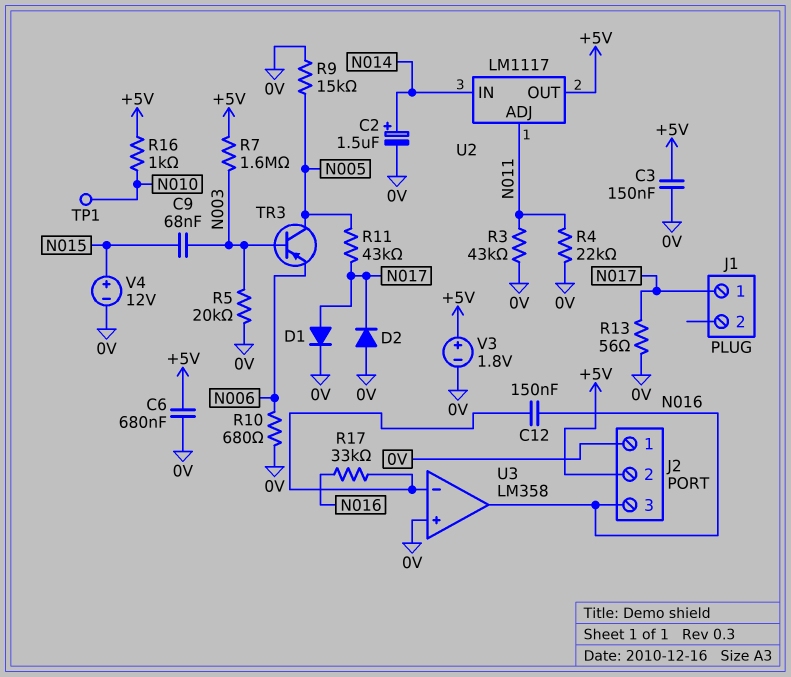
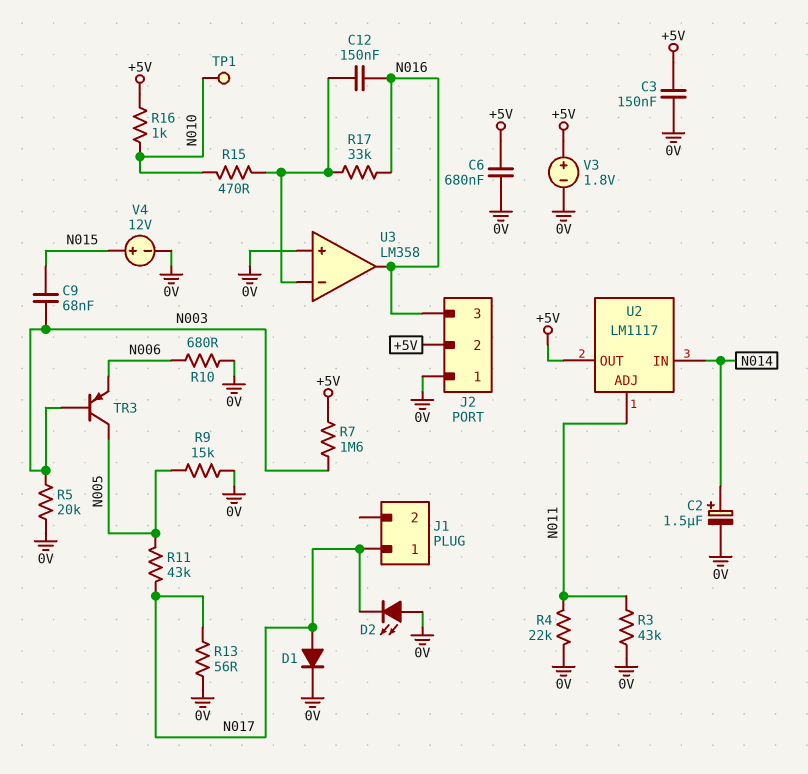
D2: diode (A 0V, K N017) -> LED (A 0V, K N017)
R15: none -> 470 (N010, U3/in-)

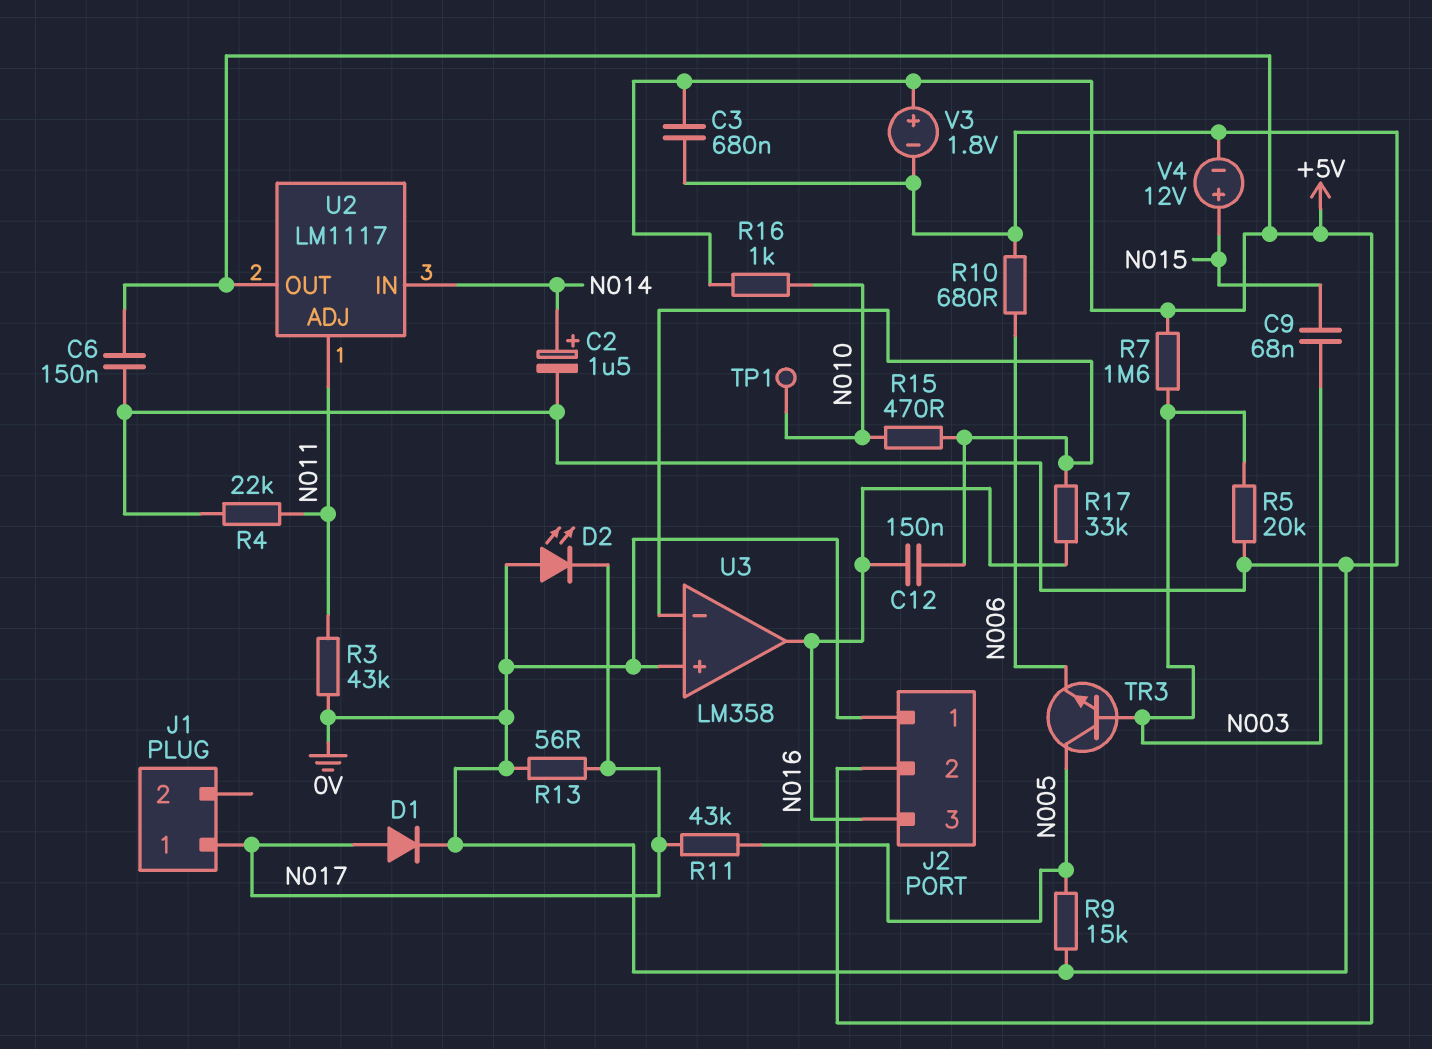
C3: 150nF (+5V, 0V) -> 680nF (+5V, 0V)
C6: 680nF (+5V, 0V) -> 150nF (+5V, 0V)
TR3: PNP (B N003, C N005, E N006) -> NPN (B N003, C N005, E N006)

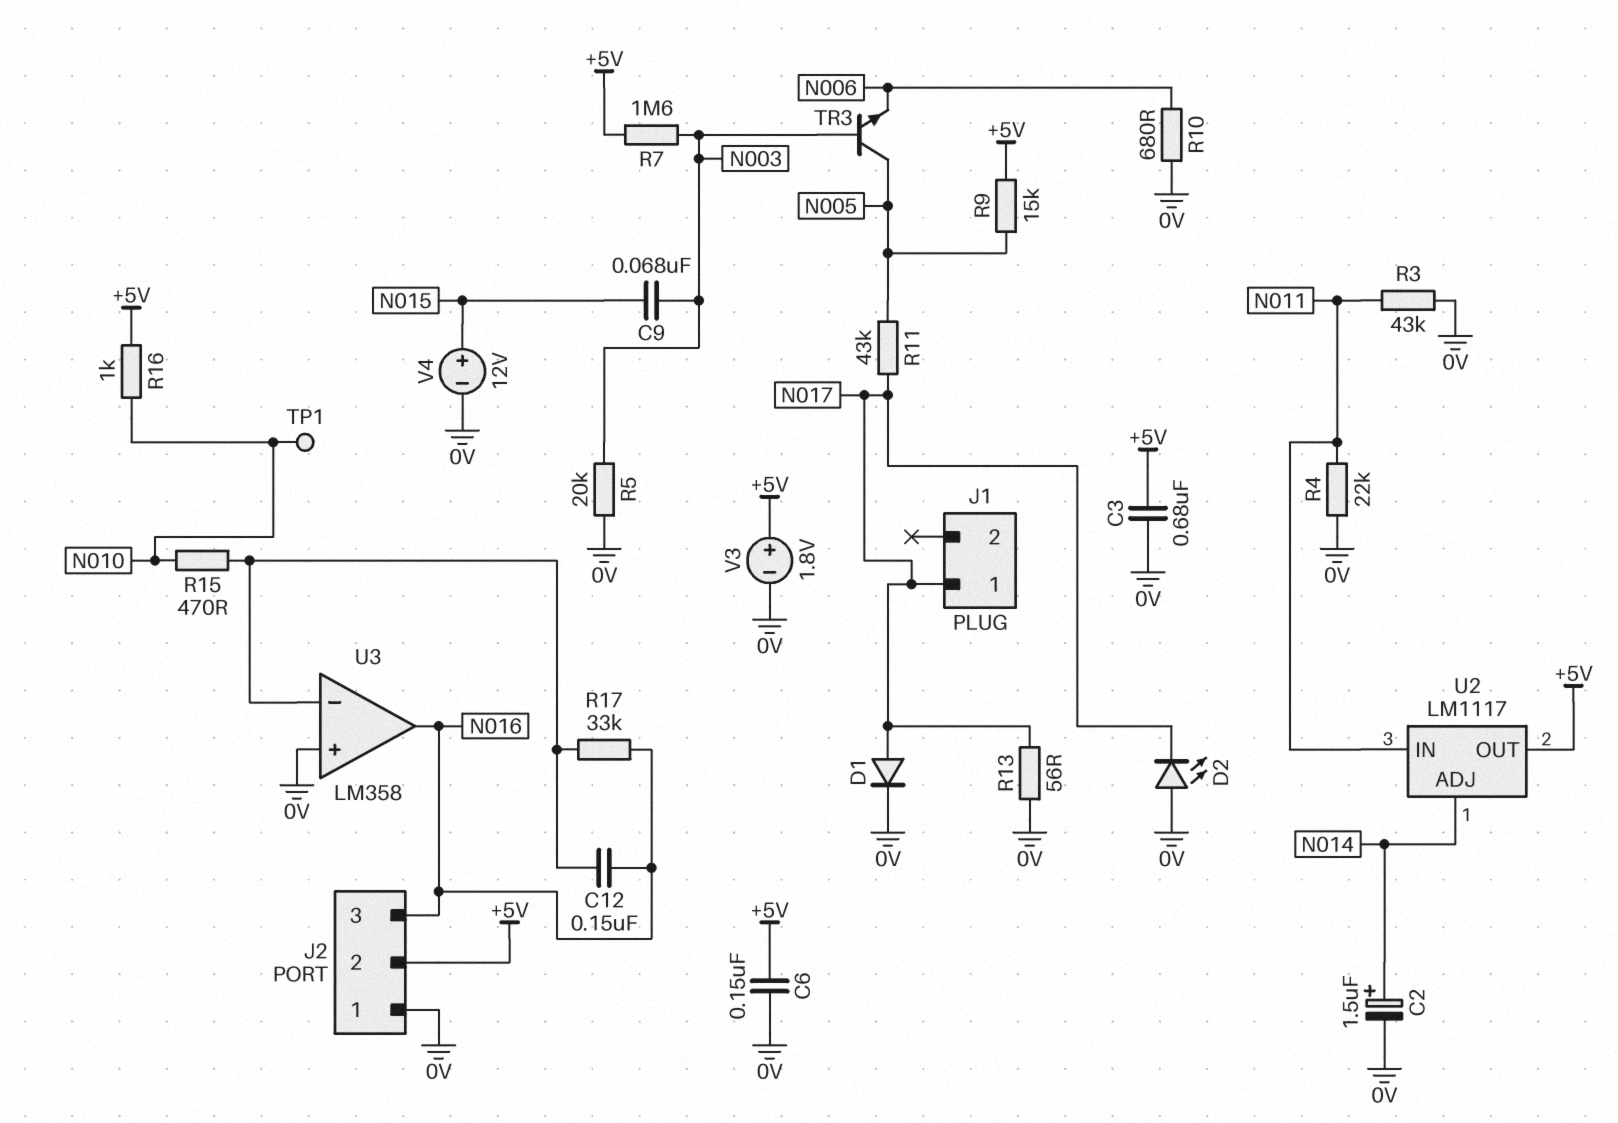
R9: 15k (0V, N005) -> 15k (+5V, N005)
U2 pin ADJ: N011 -> N014
U2 pin IN: N014 -> N011

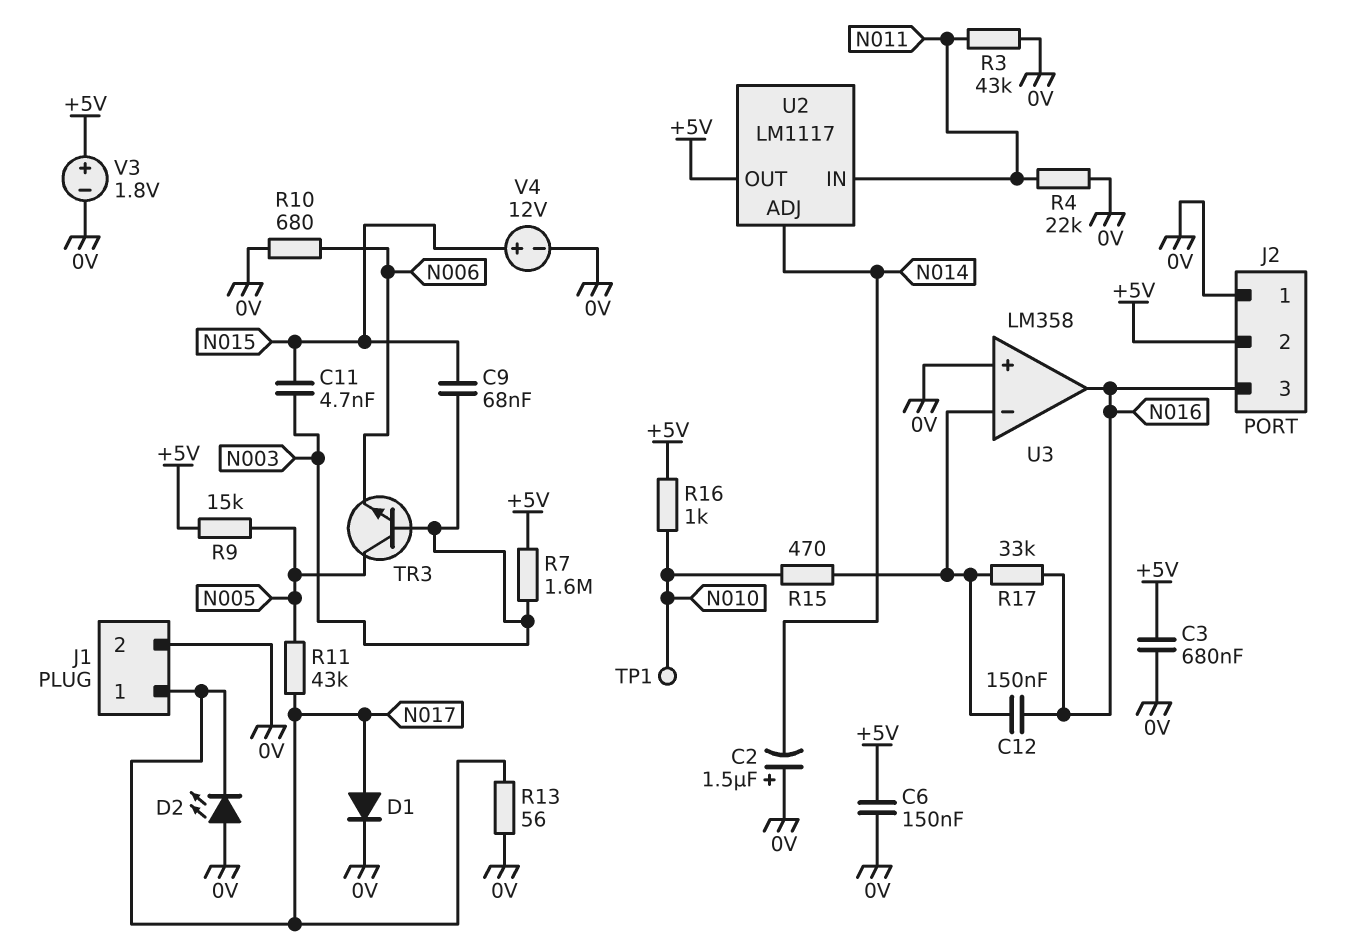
C2: 1.5uF (plus N014, minus 0V) -> 1.5uF (plus 0V, minus N014)
C11: none -> 4.7nF (N003, N015)
J1 pin 2: none -> 0V
R5: 20k (0V, N003) -> none

